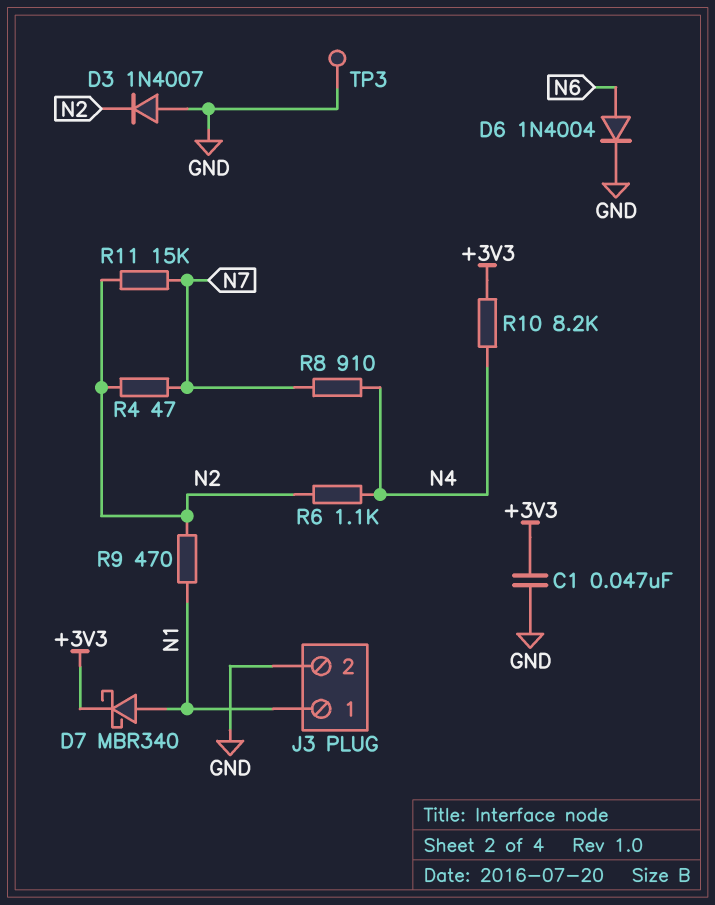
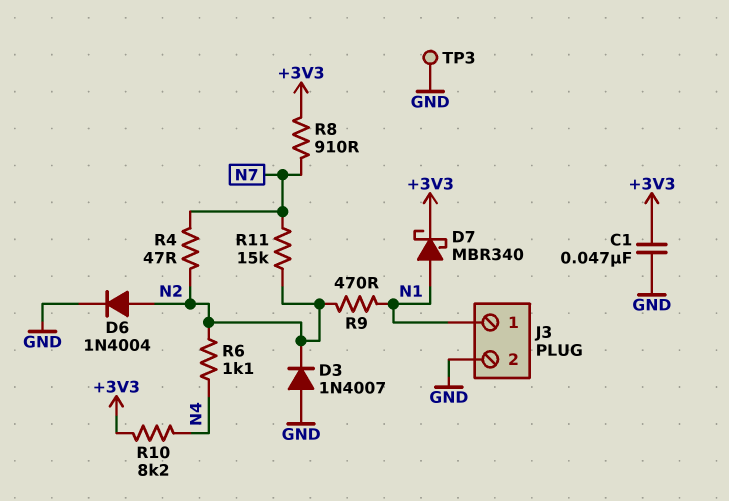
D6: diode 1N4004 (A N6, K GND) -> diode 1N4004 (A N2, K GND)
R8: 910 (N4, N7) -> 910 (+3V3, N7)

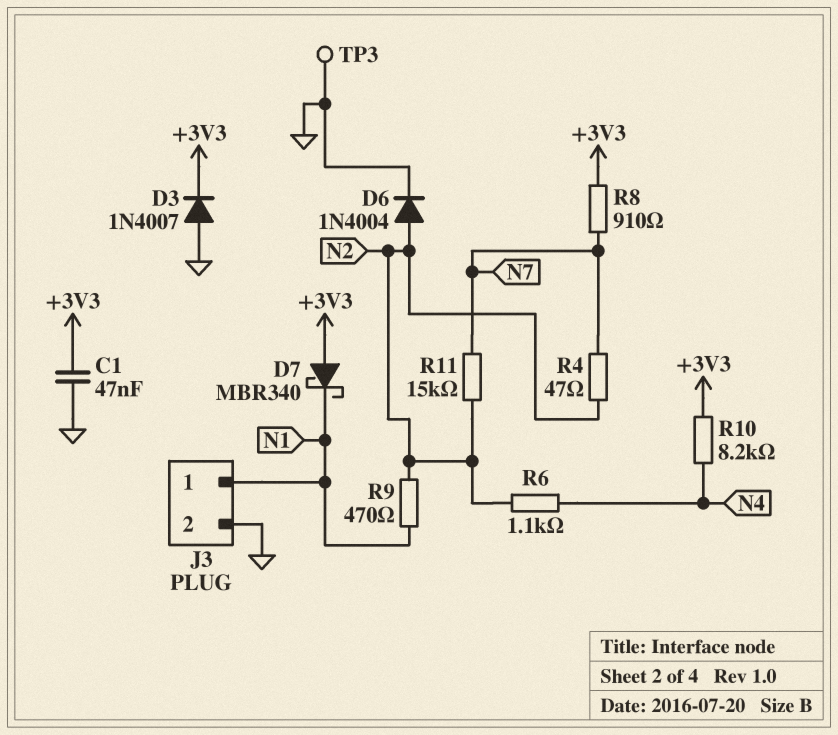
D3: diode 1N4007 (A GND, K N2) -> diode 1N4007 (A GND, K +3V3)
D7: schottky MBR340 (A N1, K +3V3) -> schottky MBR340 (A +3V3, K N1)

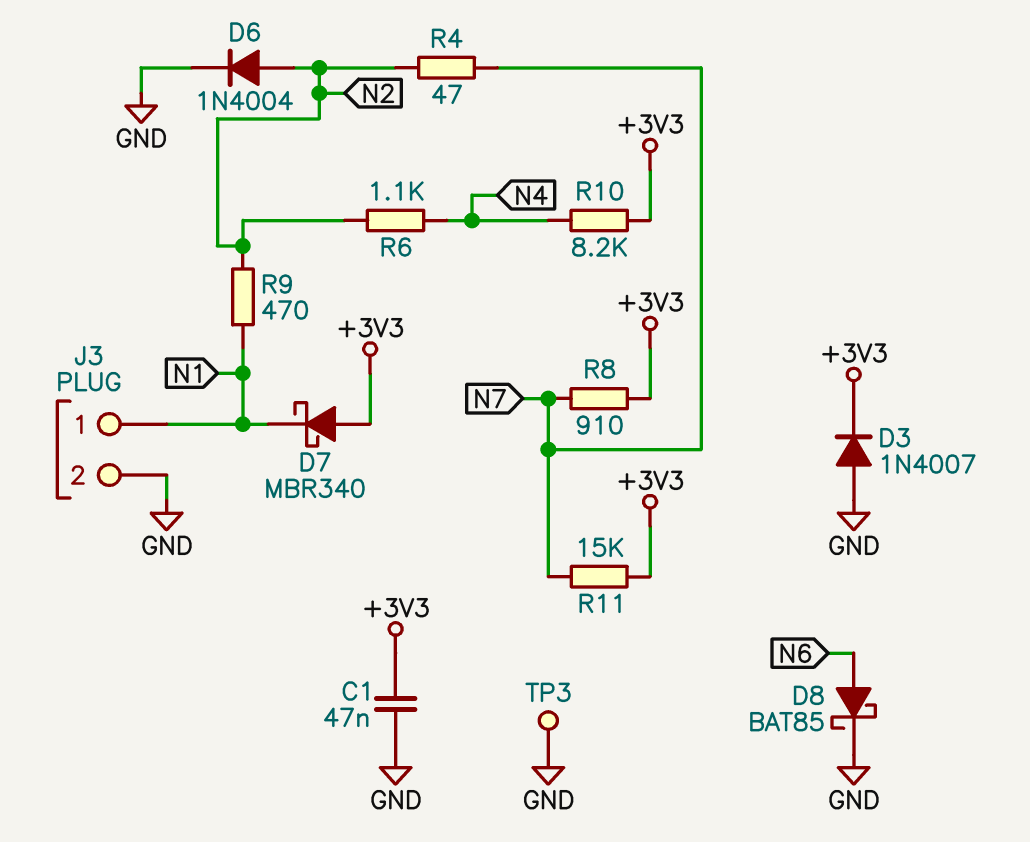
D8: none -> schottky BAT85 (A N6, K GND)
R11: 15k (N2, N7) -> 15k (+3V3, N7)

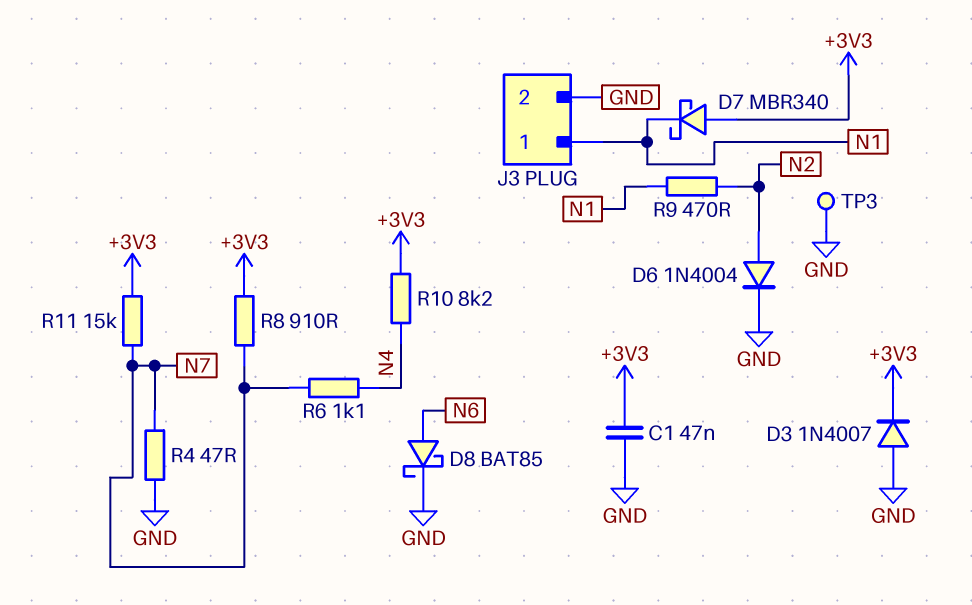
R4: 47 (N2, N7) -> 47 (GND, N7)
R6: 1.1k (N2, N4) -> 1.1k (N4, N7)

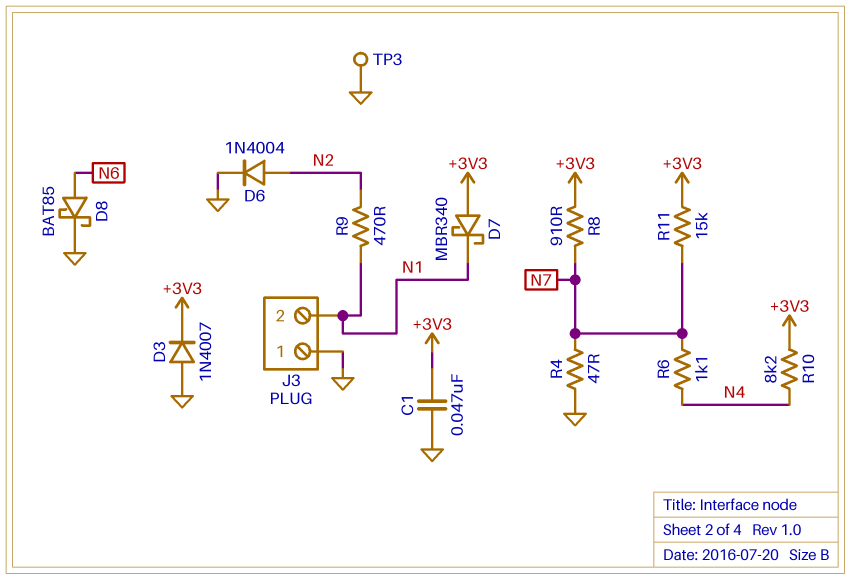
J3 pin 1: N1 -> GND
J3 pin 2: GND -> N1

